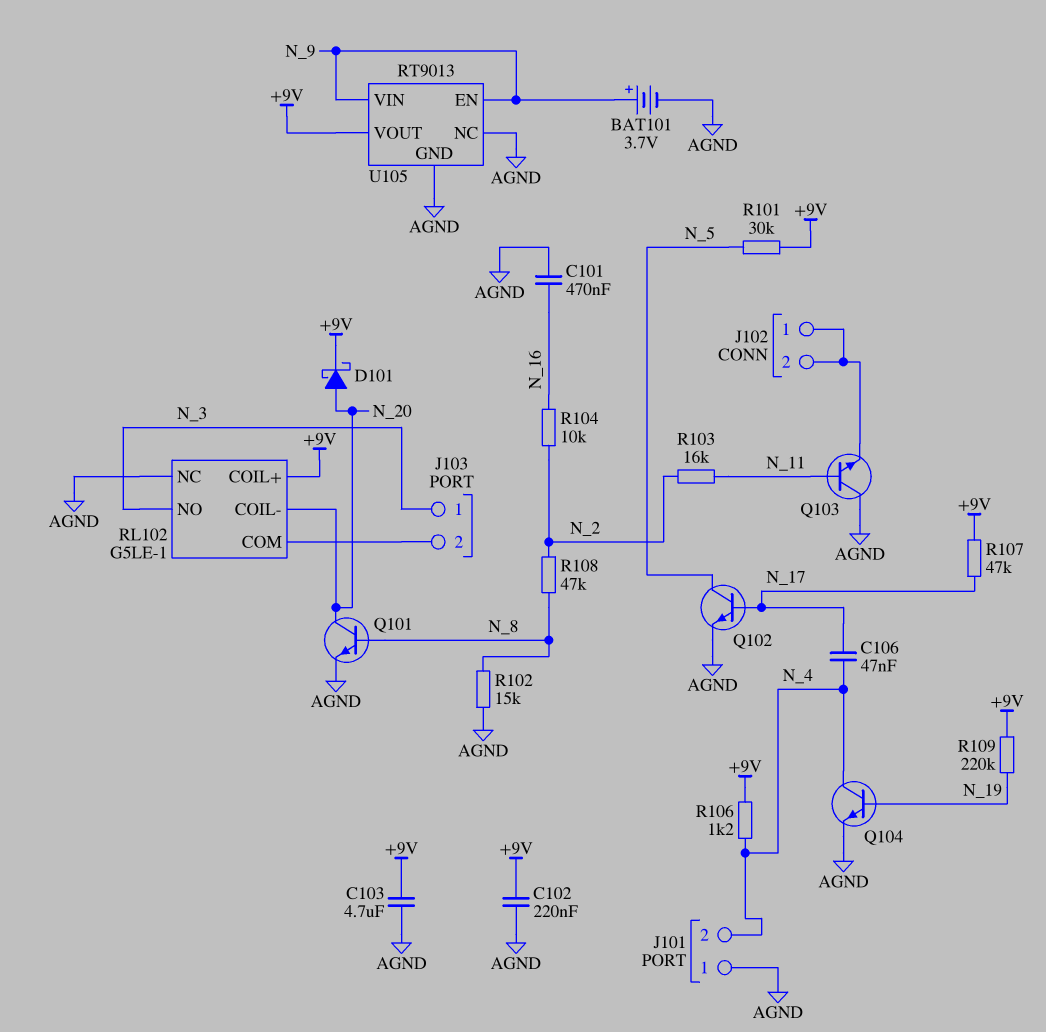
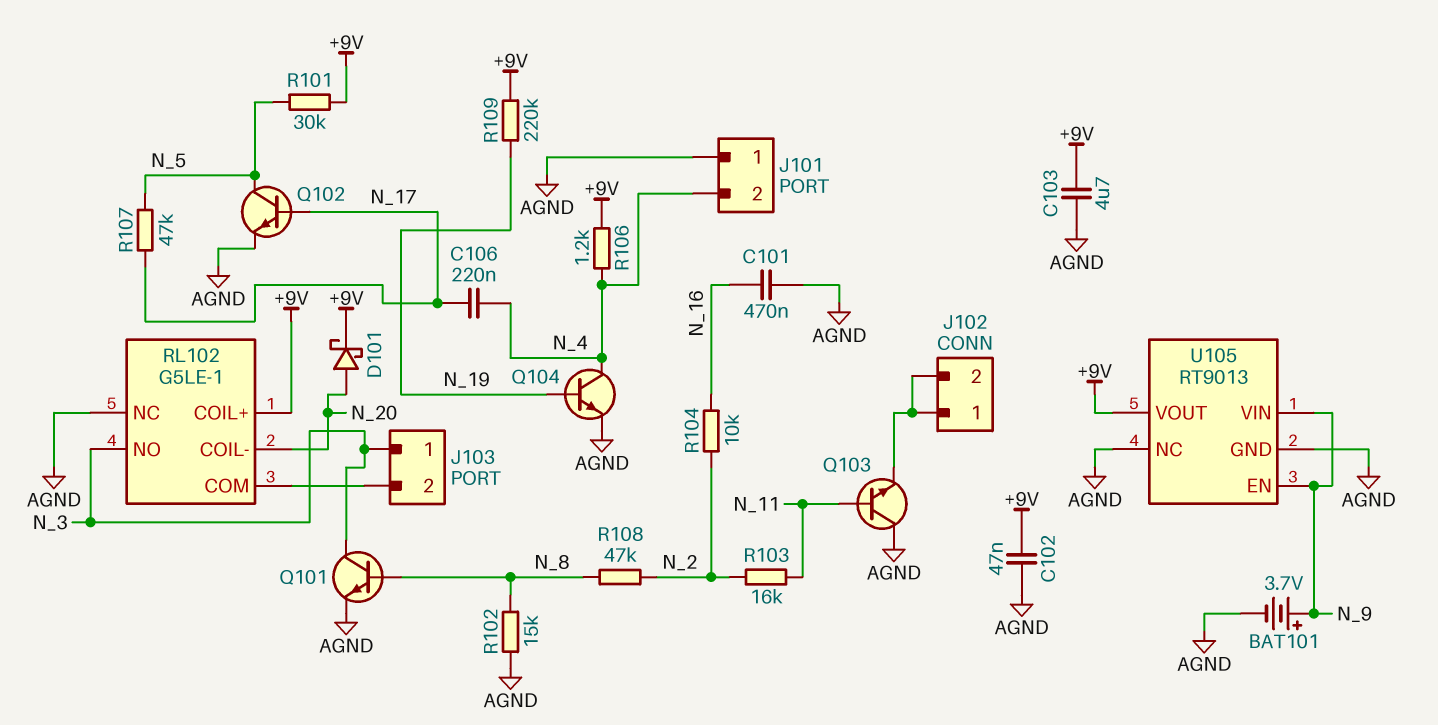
C102: 220nF (+9V, AGND) -> 47nF (+9V, AGND)
C106: 47nF (N_4, N_17) -> 220nF (N_4, N_17)
Q101: NPN (B N_8, C N_20, E AGND) -> NPN (B N_8, C N_3, E AGND)
R107: 47k (+9V, N_17) -> 47k (N_5, N_17)

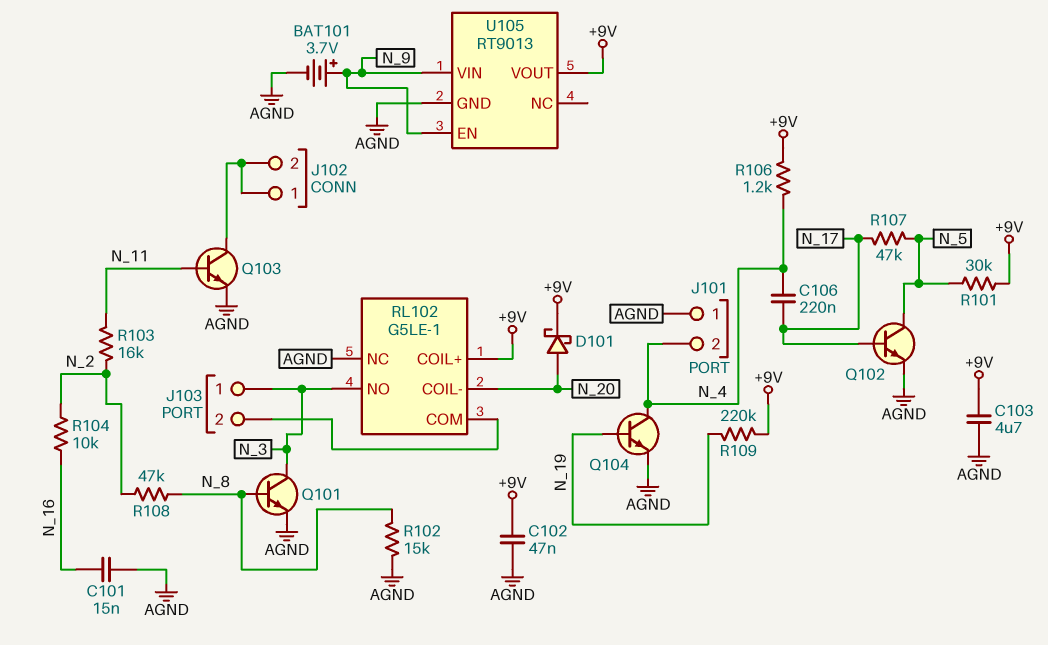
C101: 470nF (AGND, N_16) -> 15nF (AGND, N_16)
Q103: NPN (B N_11, C AGND, E J102/1) -> NPN (B N_11, C J102/1, E AGND)
U105 pin NC: AGND -> none

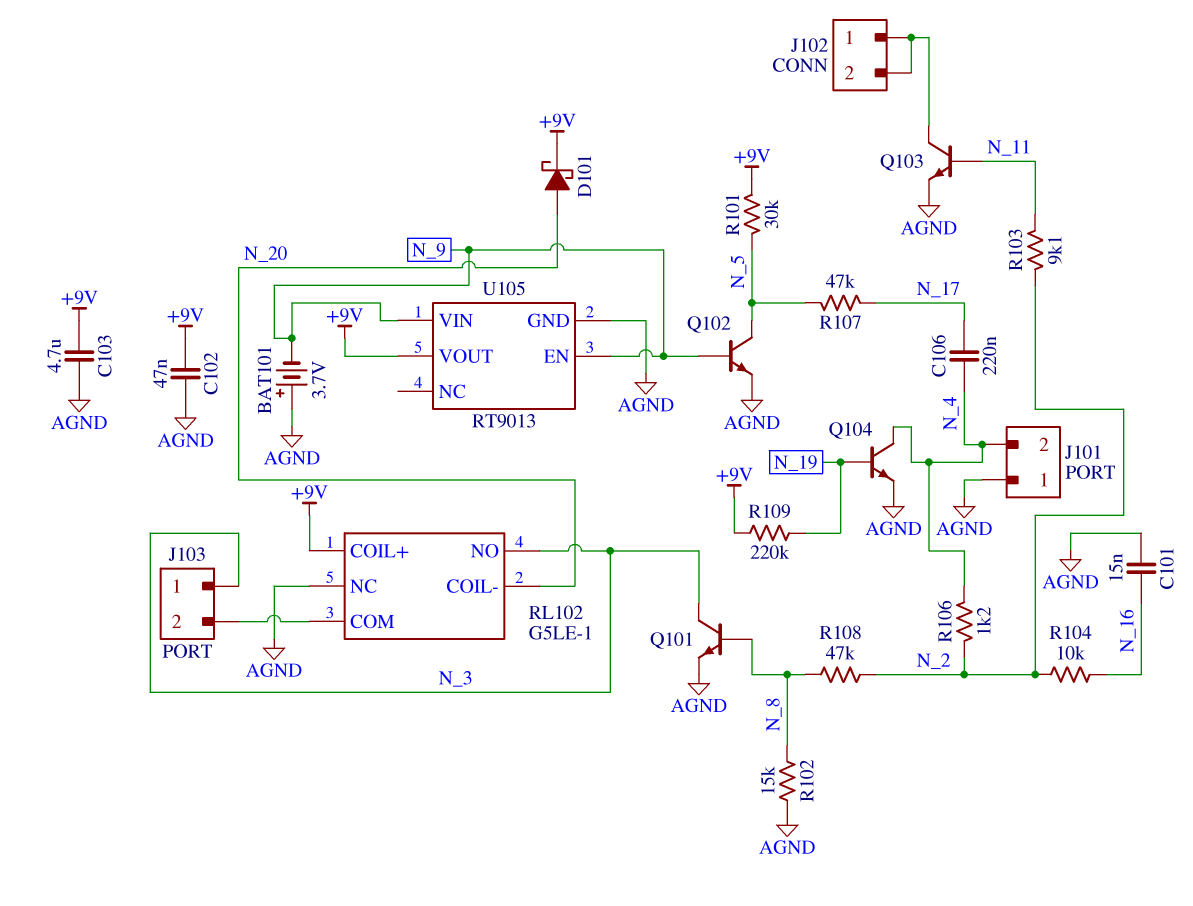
BAT101: 3.7V (plus N_9, minus AGND) -> 3.7V (plus AGND, minus N_9)
Q102: NPN (B N_17, C N_5, E AGND) -> NPN (B N_9, C N_5, E AGND)
R103: 16k (N_2, N_11) -> 9.1k (N_2, N_11)
R106: 1.2k (+9V, N_4) -> 1.2k (N_2, N_4)

